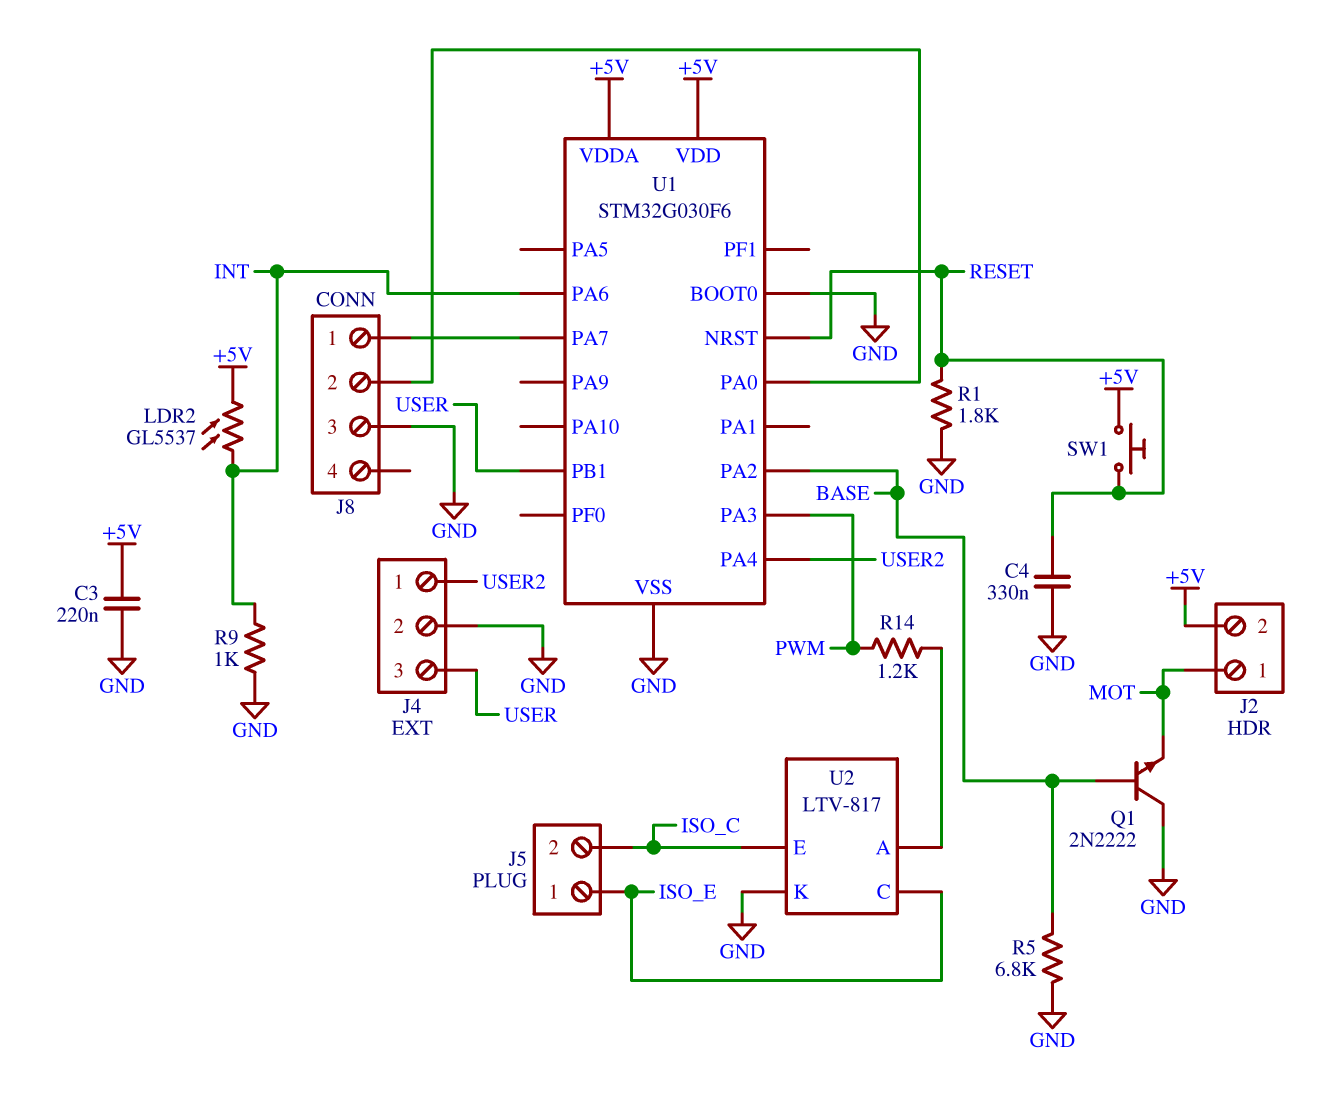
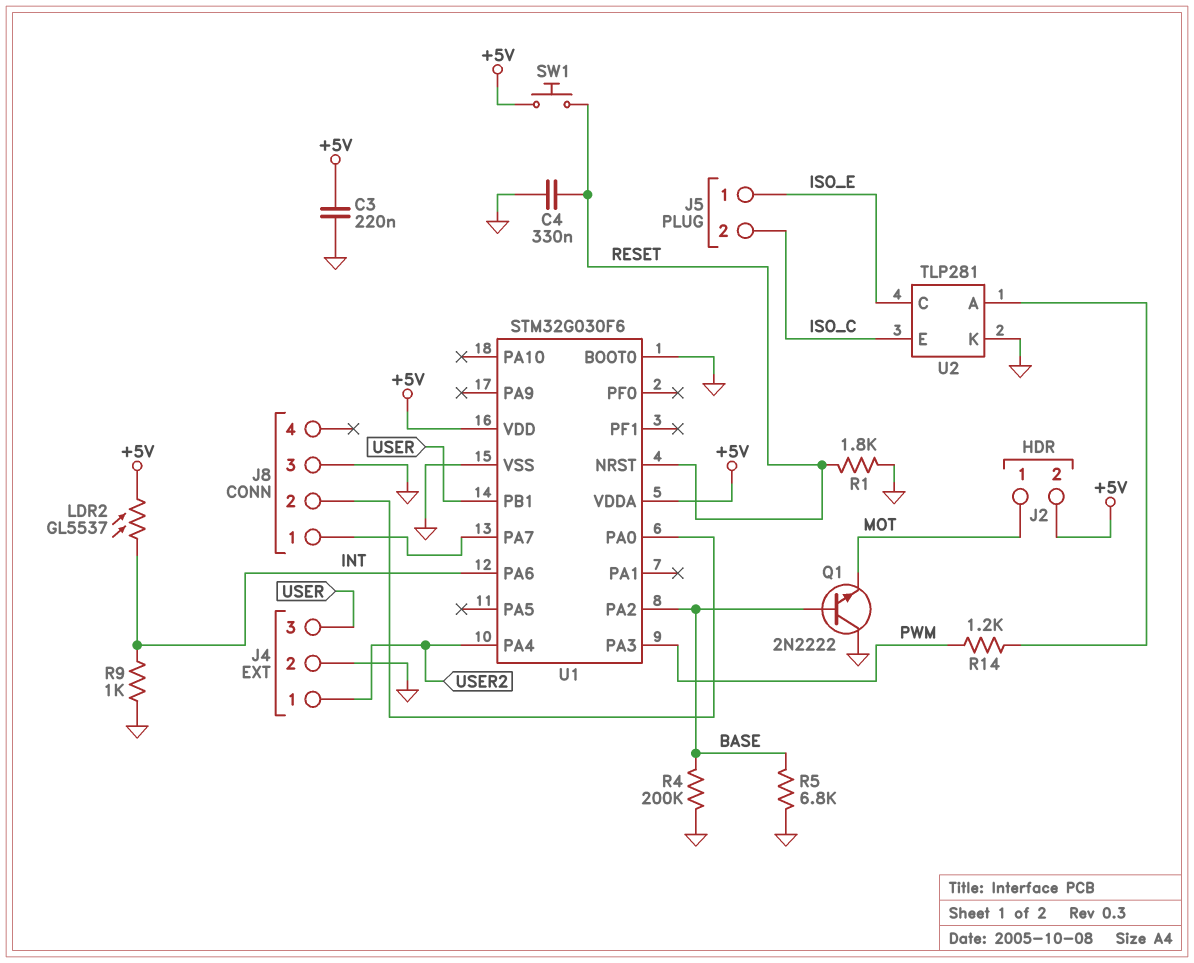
R4: none -> 200k (BASE, GND)
U2: LTV-817 -> TLP281

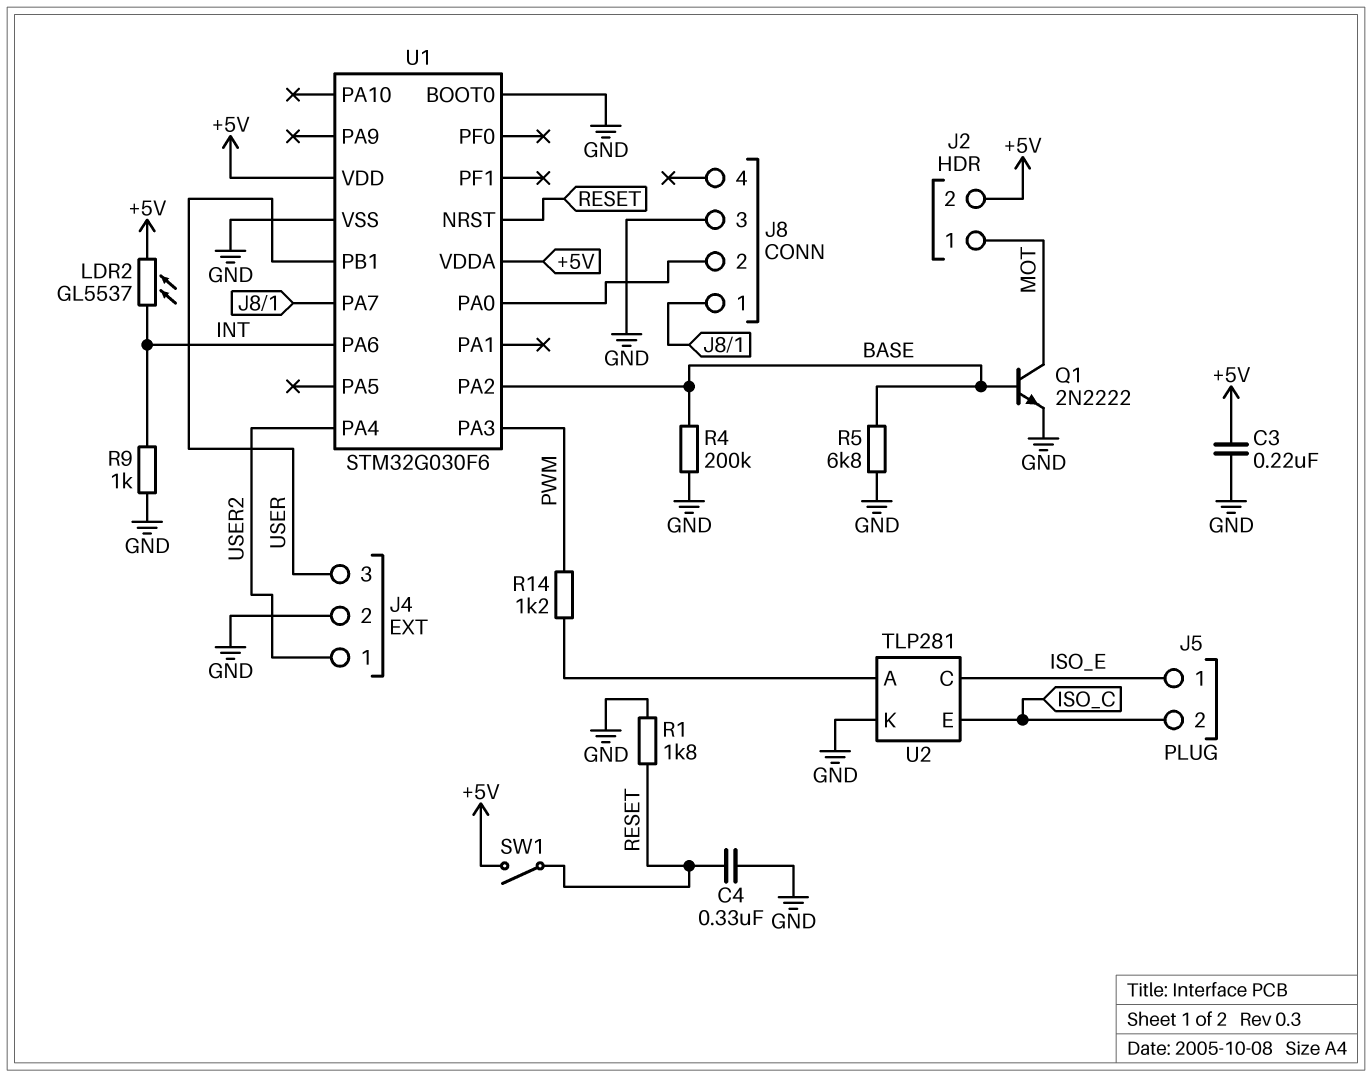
Q1: NPN 2N2222 (B BASE, C GND, E MOT) -> NPN 2N2222 (B BASE, C MOT, E GND)
SW1: button (+5V, RESET) -> switch (+5V, RESET)

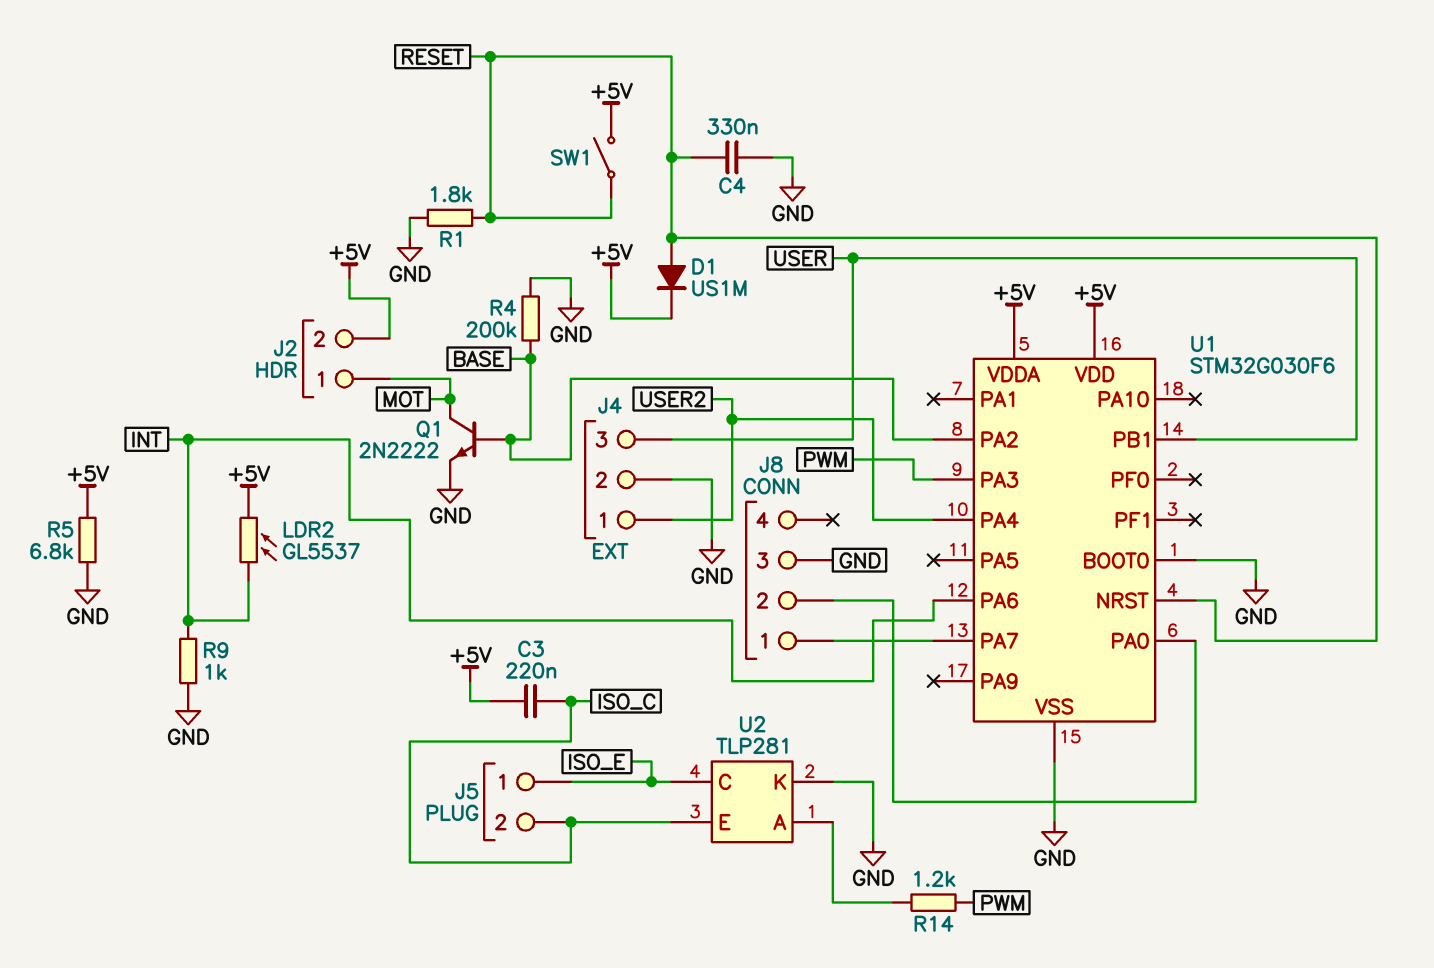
C3: 220nF (+5V, GND) -> 220nF (+5V, ISO_C)
D1: none -> diode US1M (A RESET, K +5V)
R5: 6.8k (BASE, GND) -> 6.8k (+5V, GND)

